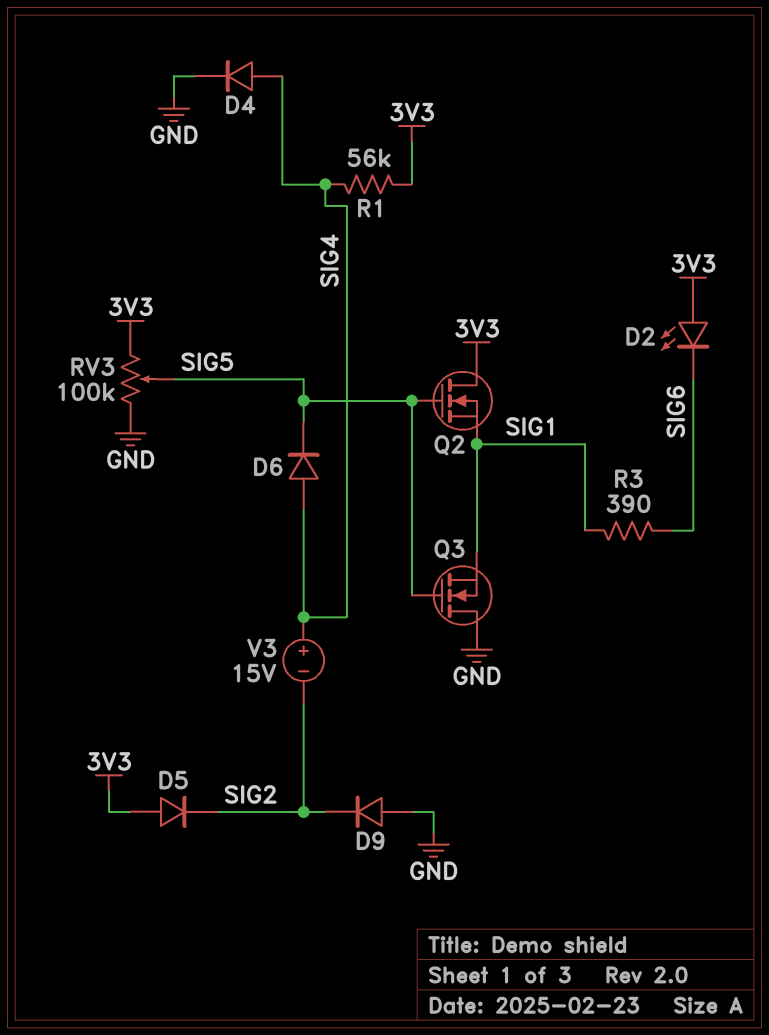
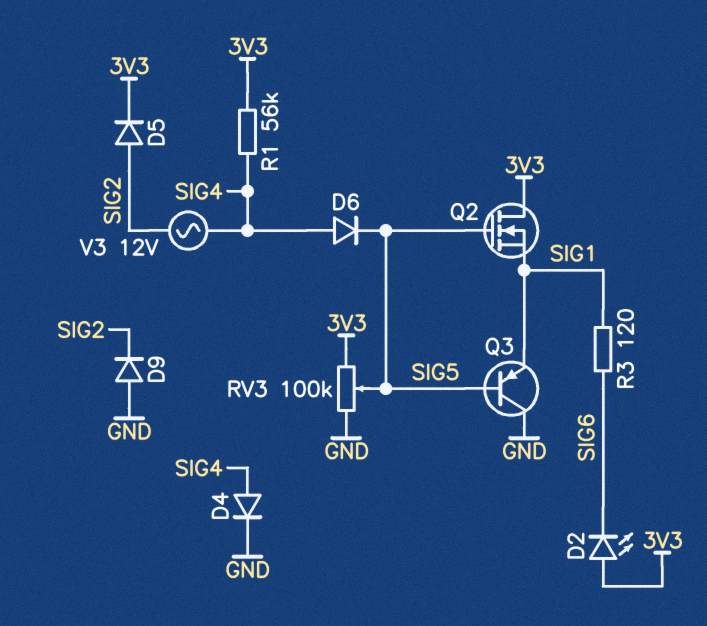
D5: diode (A 3V3, K SIG2) -> diode (A SIG2, K 3V3)
Q3: NMOS (G SIG5, D GND, S SIG1) -> PNP (B SIG5, C GND, E SIG1)
R3: 390 (SIG1, SIG6) -> 120 (SIG1, SIG6)
V3: 15V (plus SIG4, minus SIG2) -> AC 12V (SIG2, SIG4)

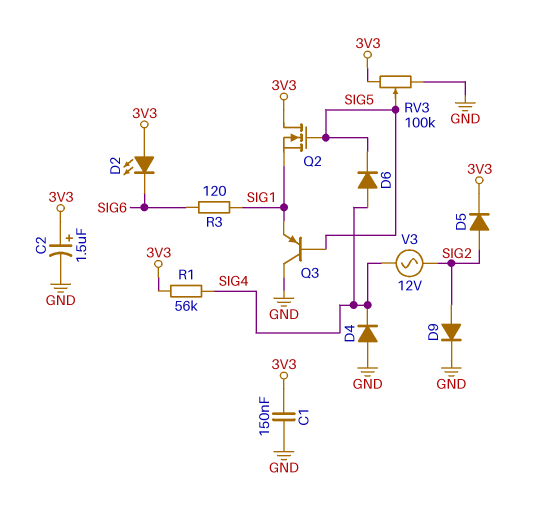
C1: none -> 150nF (3V3, GND)
C2: none -> 1.5uF (plus 3V3, minus GND)
D4: diode (A SIG4, K GND) -> diode (A GND, K SIG4)
D9: diode (A GND, K SIG2) -> diode (A SIG2, K GND)

